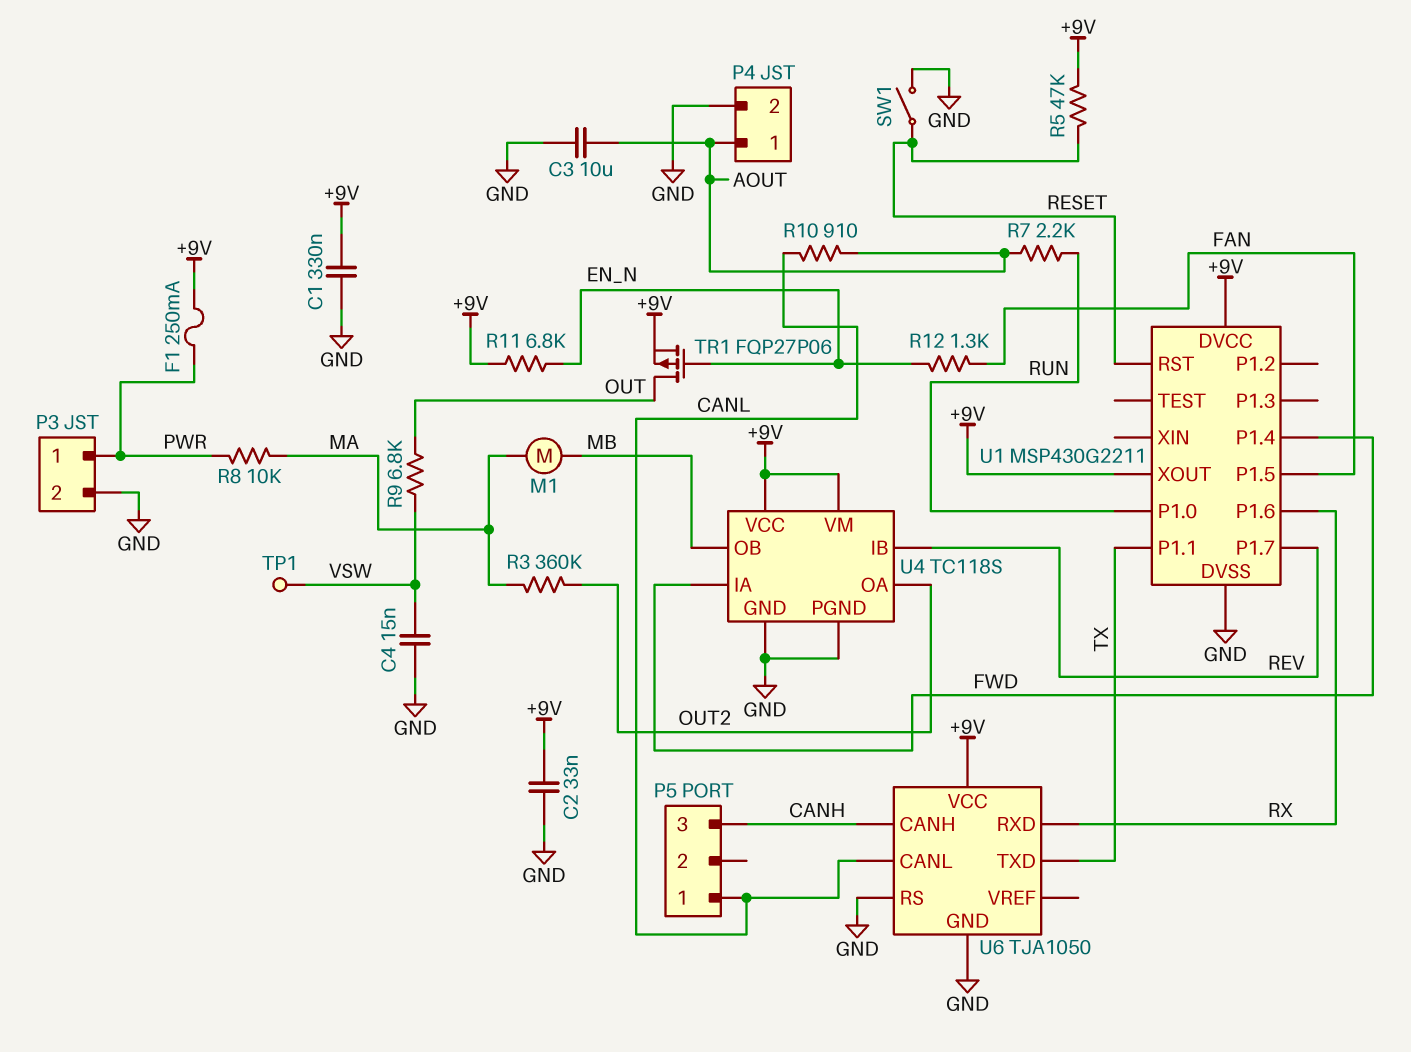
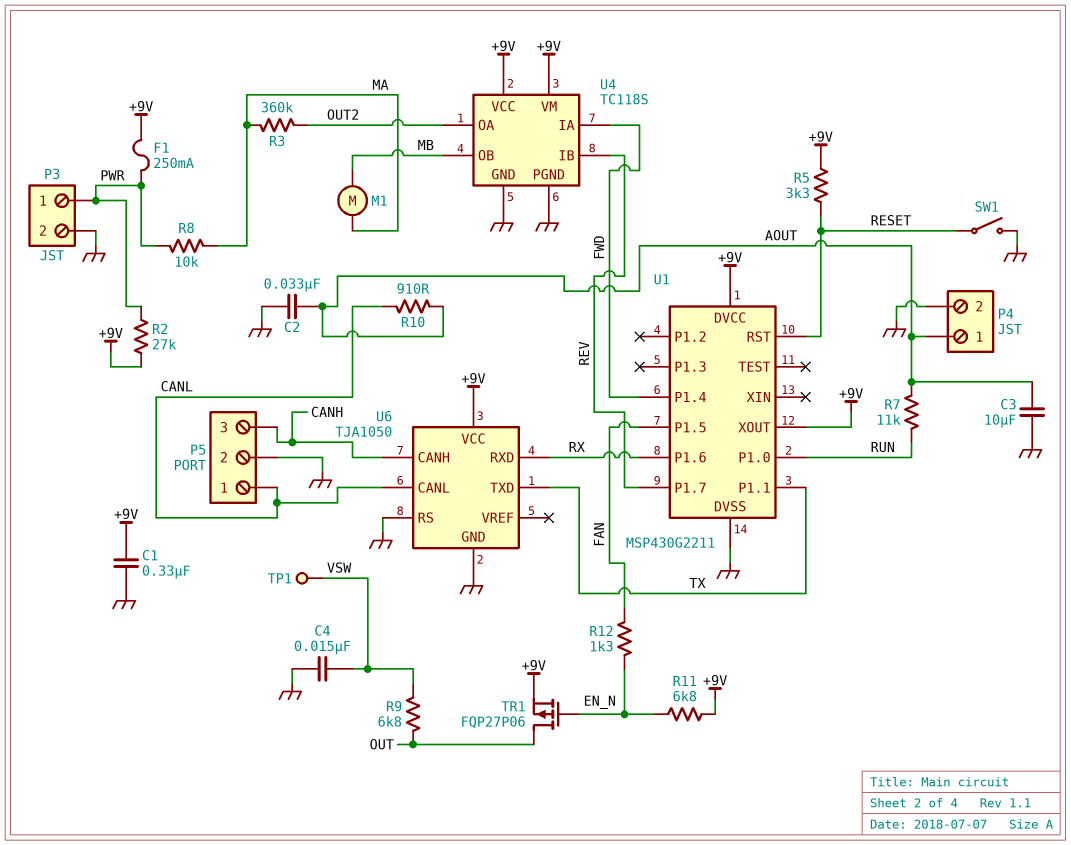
C2: 33nF (+9V, GND) -> 33nF (AOUT, GND)
P5 pin 2: none -> GND
R2: none -> 27k (+9V, PWR)
R5: 47k (+9V, RESET) -> 3.3k (+9V, RESET)
R7: 2.2k (AOUT, RUN) -> 11k (AOUT, RUN)

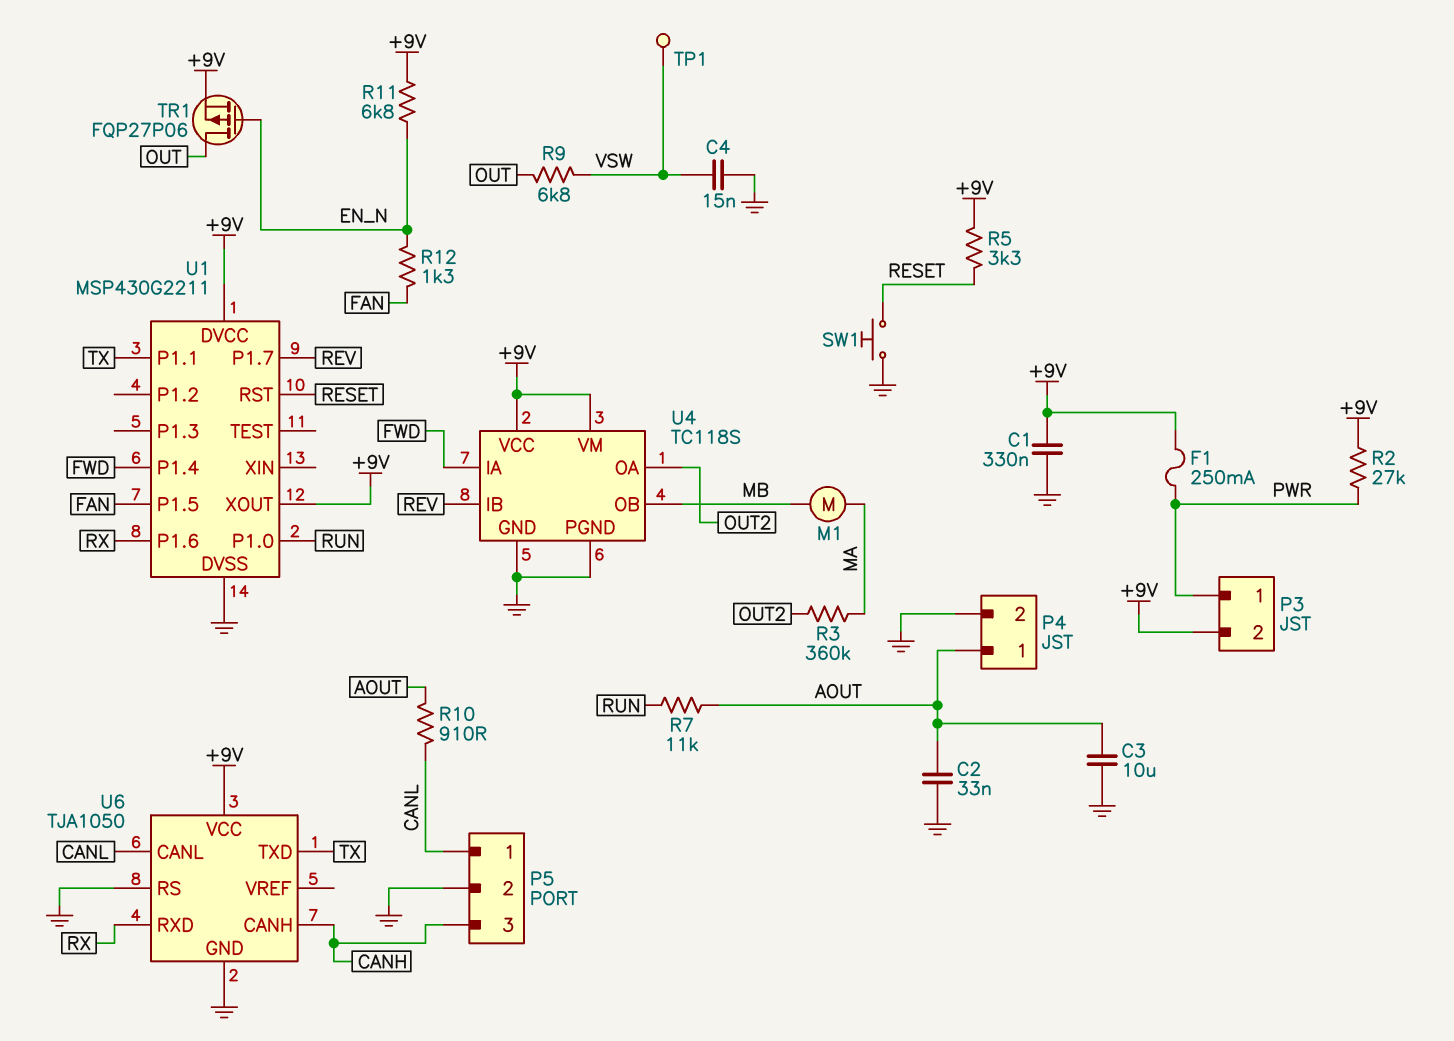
P3 pin 2: GND -> +9V
R8: 10k (MA, PWR) -> none
SW1: switch (GND, RESET) -> button (GND, RESET)

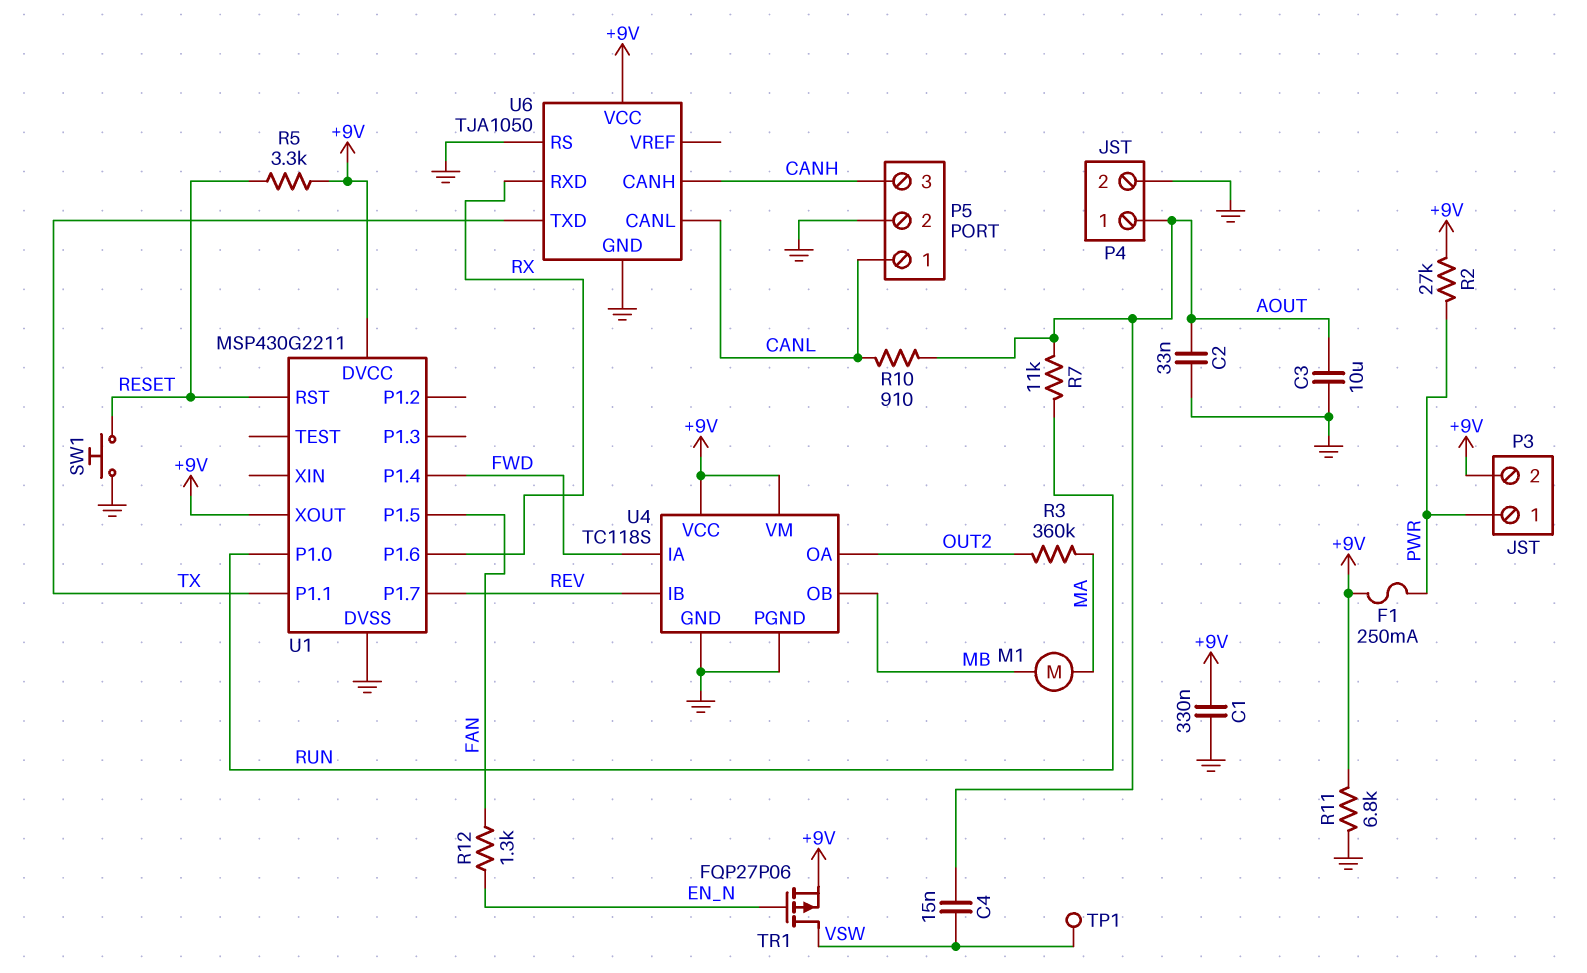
C4: 15nF (GND, VSW) -> 15nF (AOUT, VSW)
R9: 6.8k (OUT, VSW) -> none
R11: 6.8k (+9V, EN_N) -> 6.8k (+9V, GND)
TR1: PMOS FQP27P06 (G EN_N, D OUT, S +9V) -> PMOS FQP27P06 (G EN_N, D VSW, S +9V)

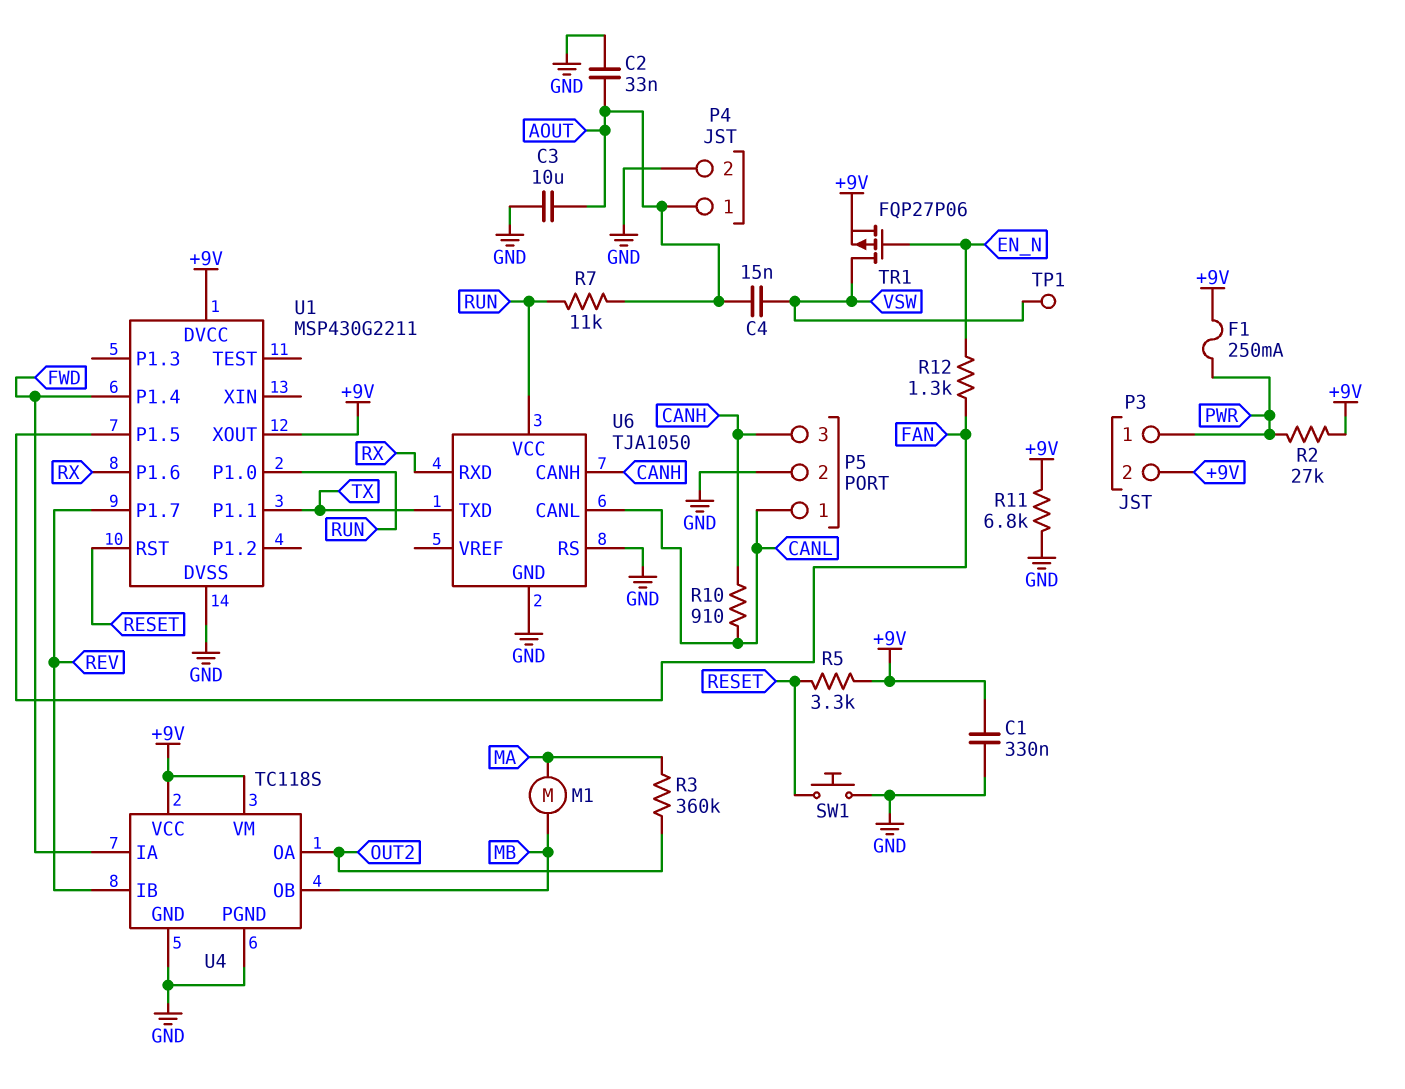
R10: 910 (AOUT, CANL) -> 910 (CANH, CANL)
U6 pin VCC: +9V -> RUN

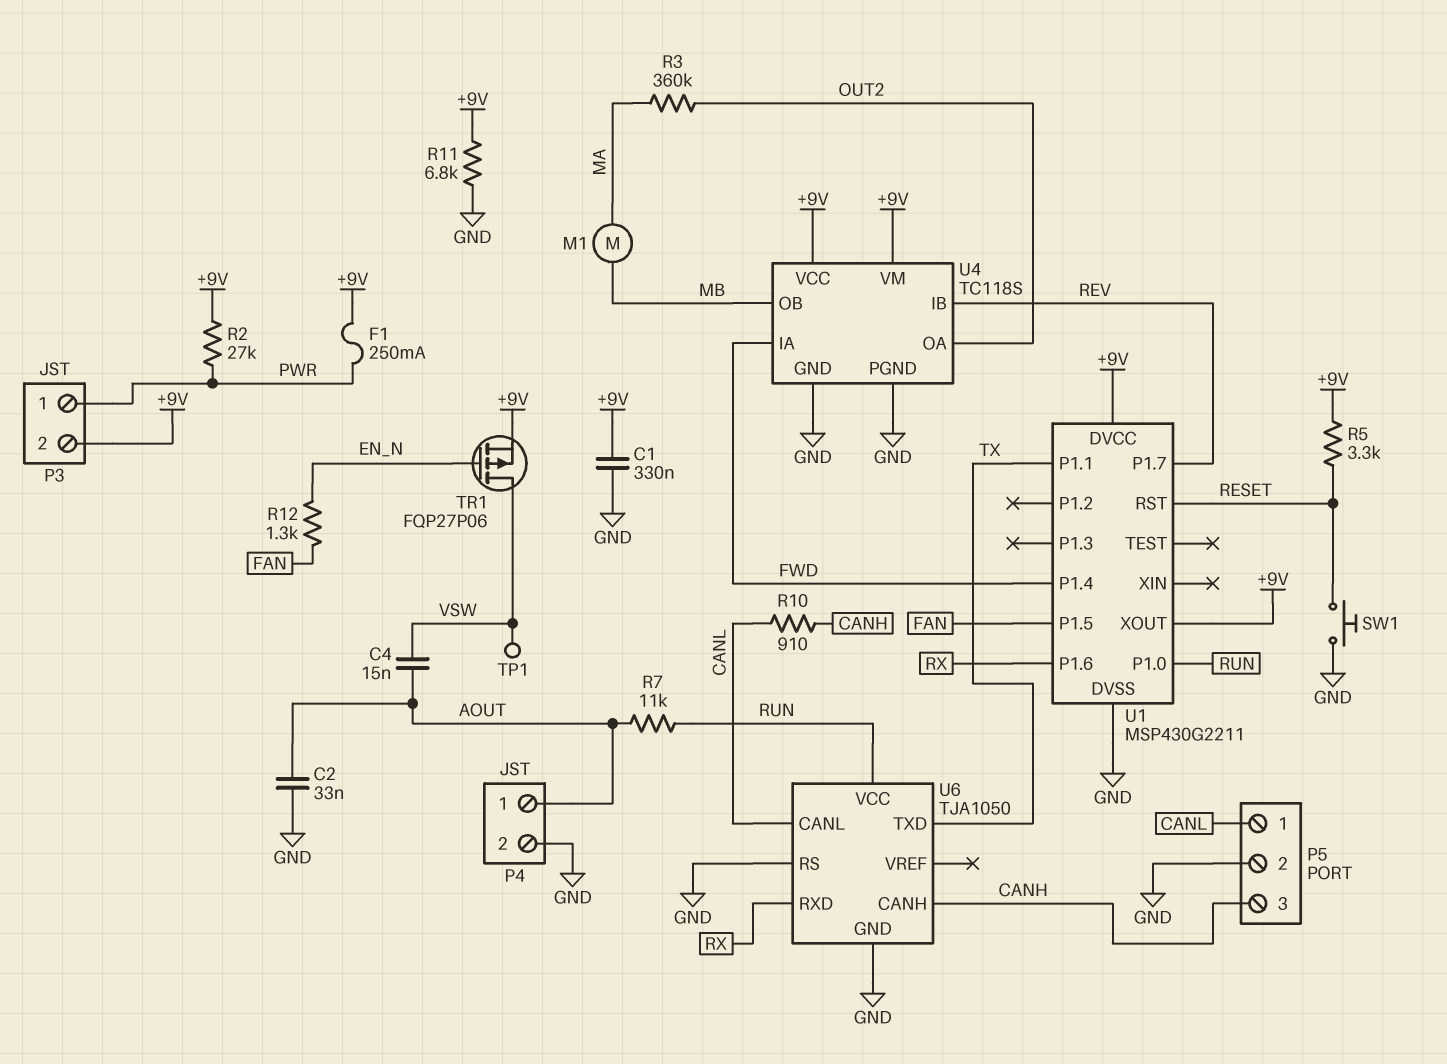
C3: 10uF (AOUT, GND) -> none

